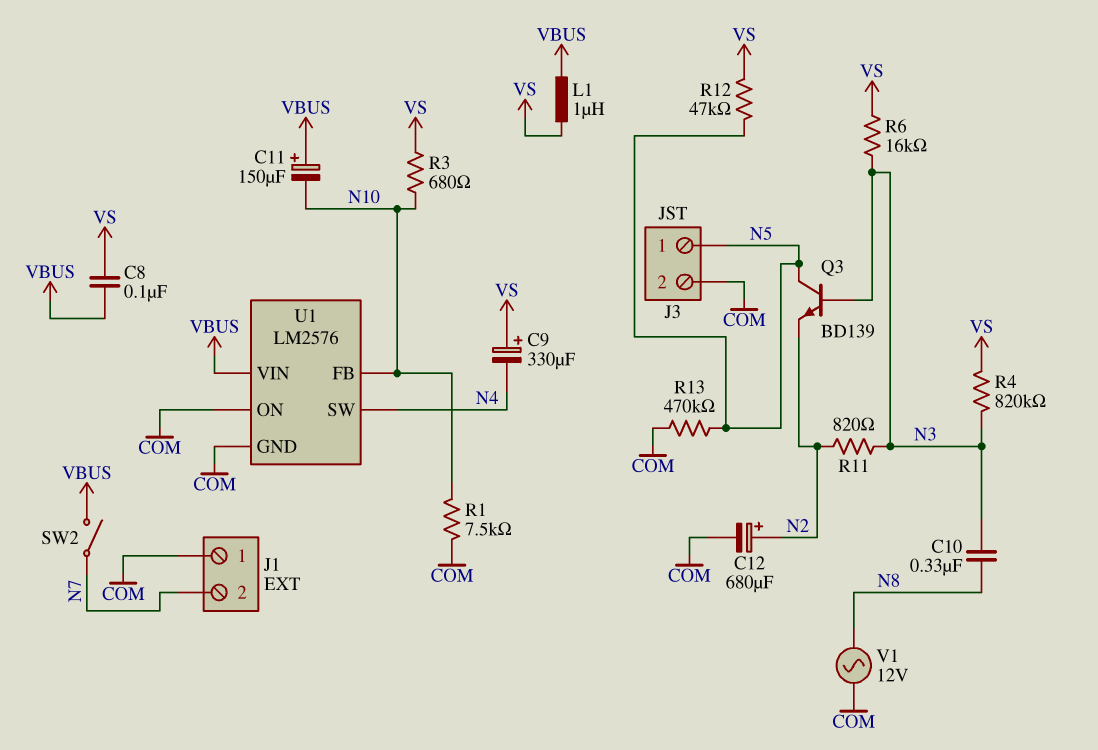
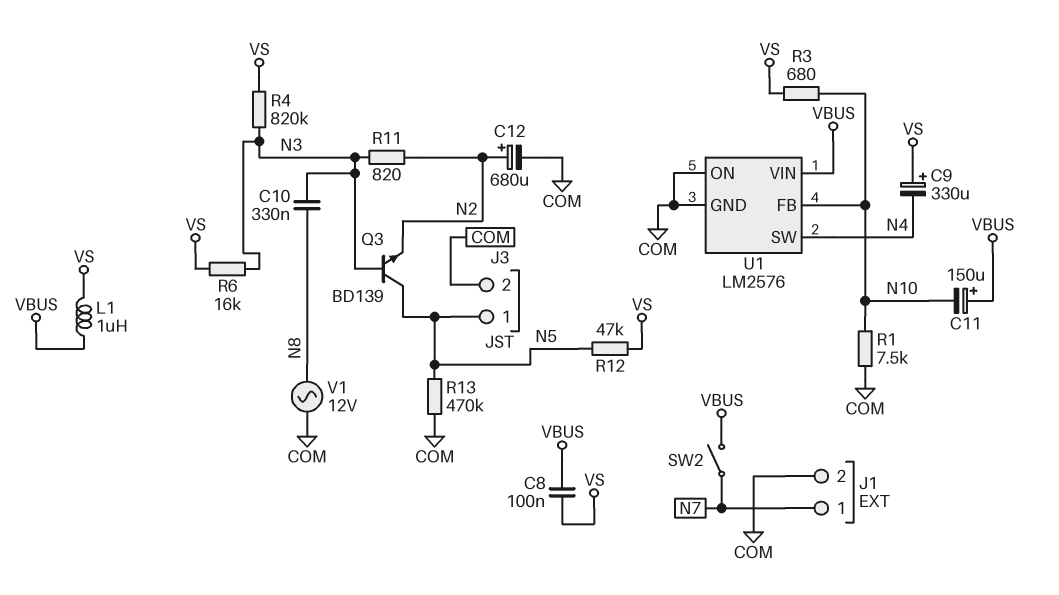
J1 pin 1: COM -> N7
J1 pin 2: N7 -> COM

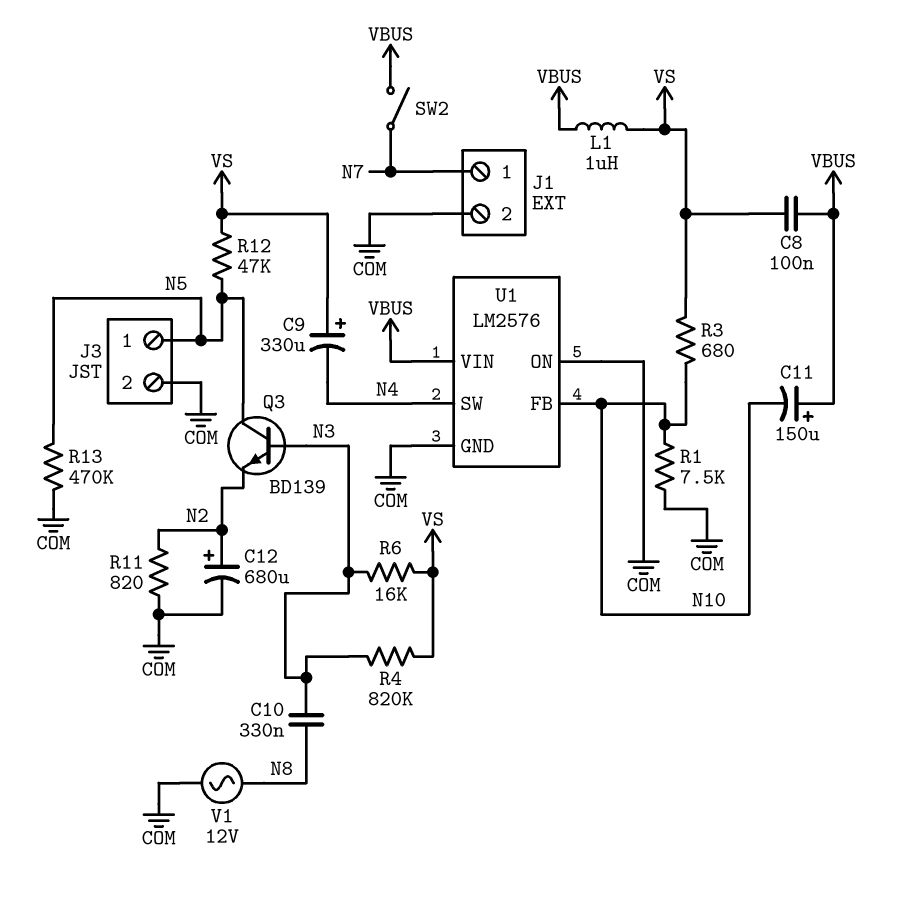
R11: 820 (N2, N3) -> 820 (COM, N2)

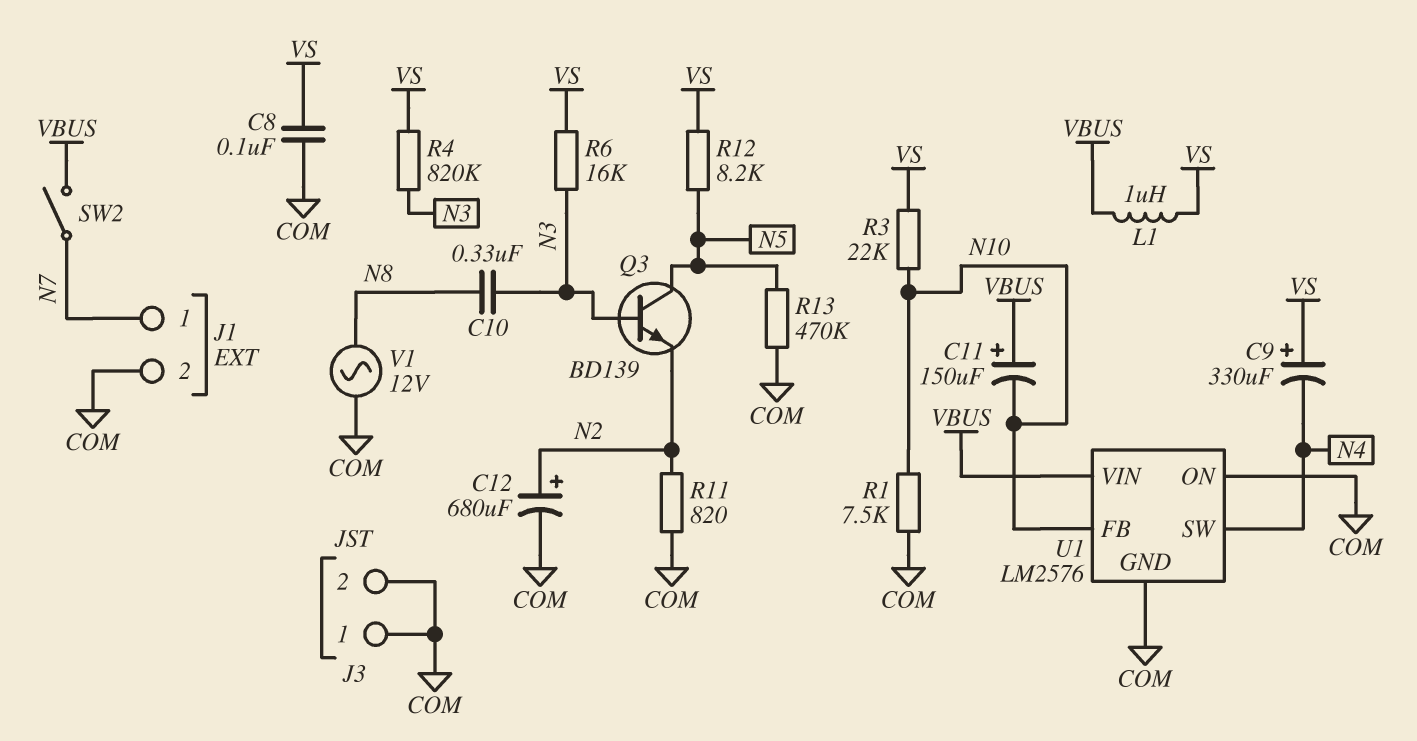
C8: 100nF (VBUS, VS) -> 100nF (COM, VS)
J3 pin 1: N5 -> COM
R3: 680 (N10, VS) -> 22k (N10, VS)
R12: 47k (N5, VS) -> 8.2k (N5, VS)

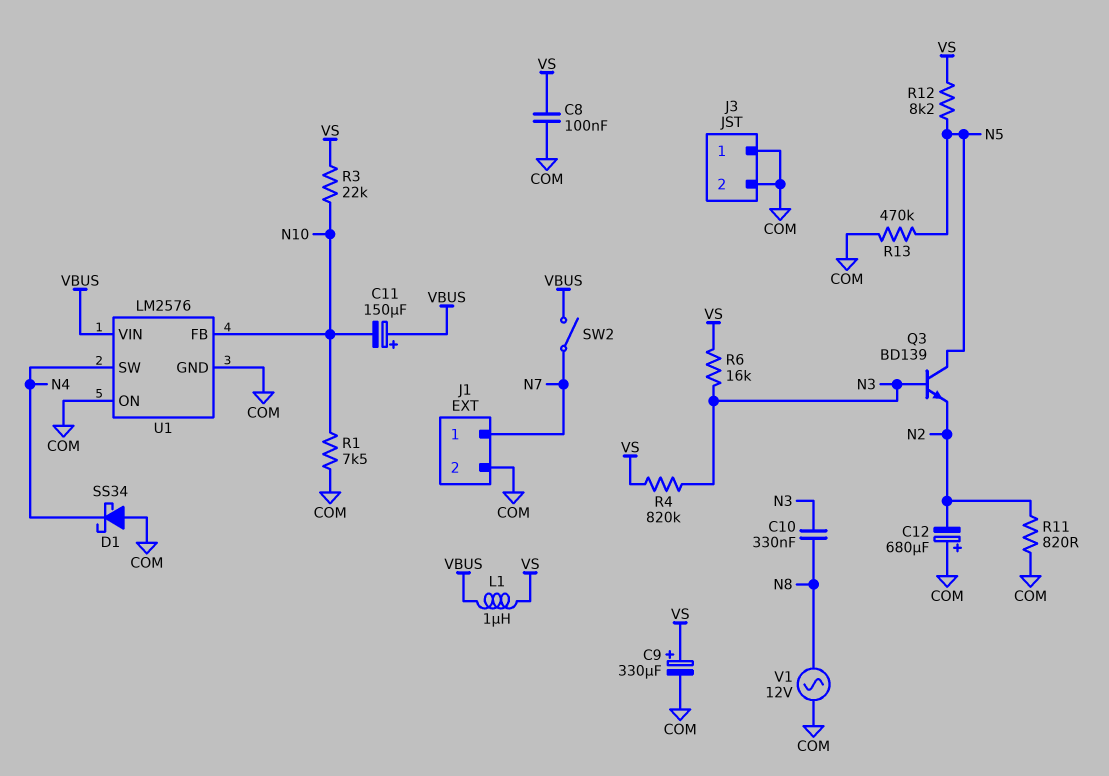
C9: 330uF (plus VS, minus N4) -> 330uF (plus VS, minus COM)
C12: 680uF (plus N2, minus COM) -> 680uF (plus COM, minus N2)
D1: none -> schottky SS34 (A COM, K N4)

